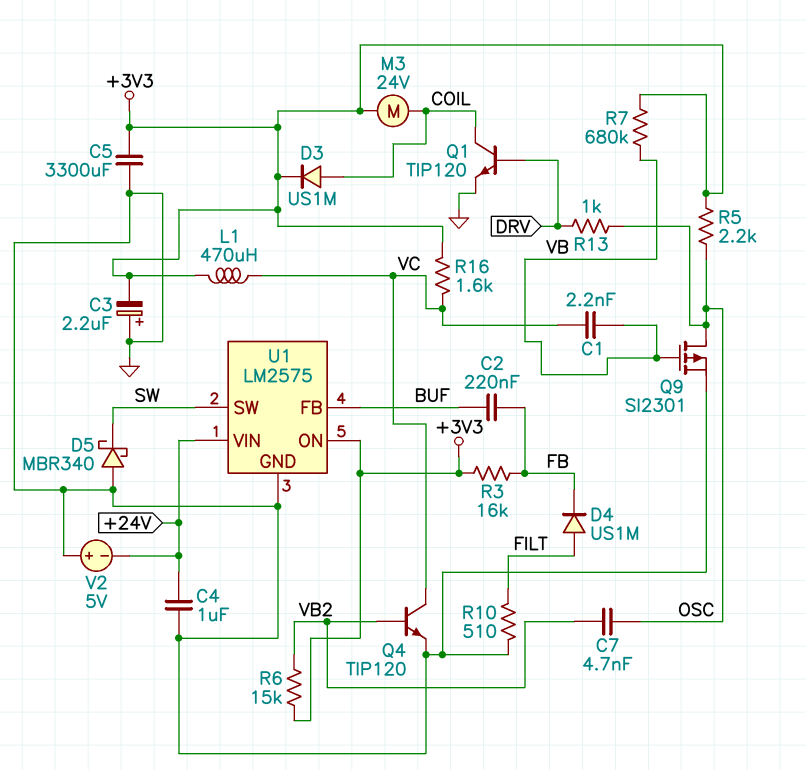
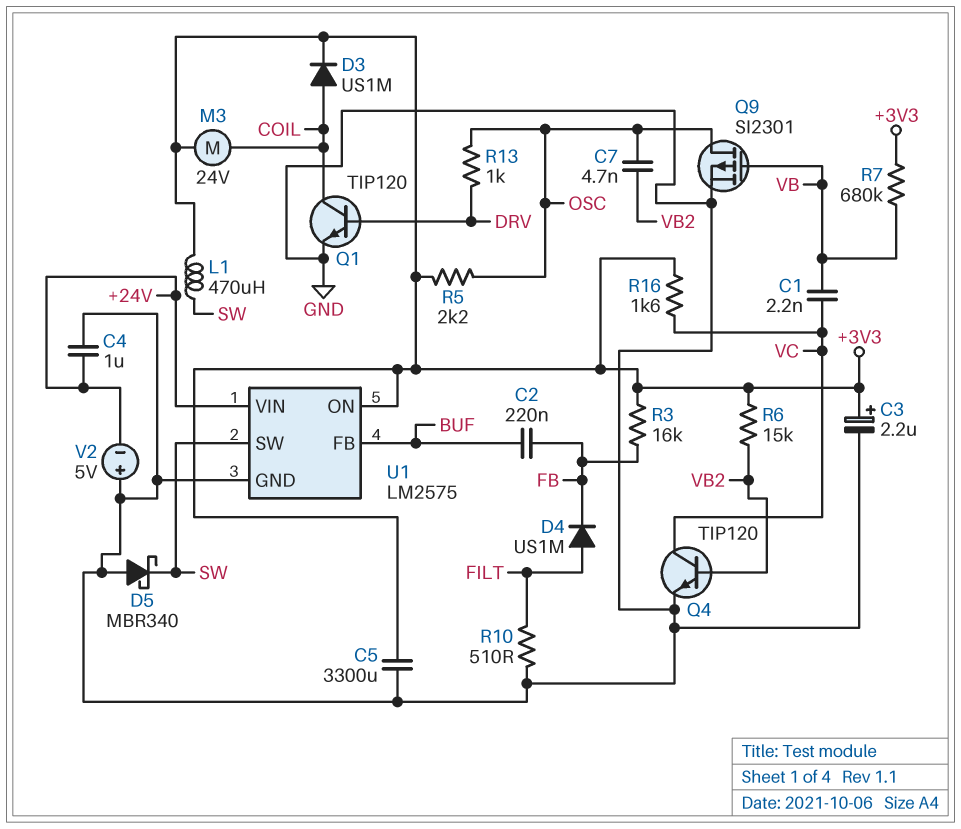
C3: 2.2uF (plus GND, minus +3V3) -> 2.2uF (plus +3V3, minus GND)
L1: 470uH (+3V3, VC) -> 470uH (+3V3, SW)

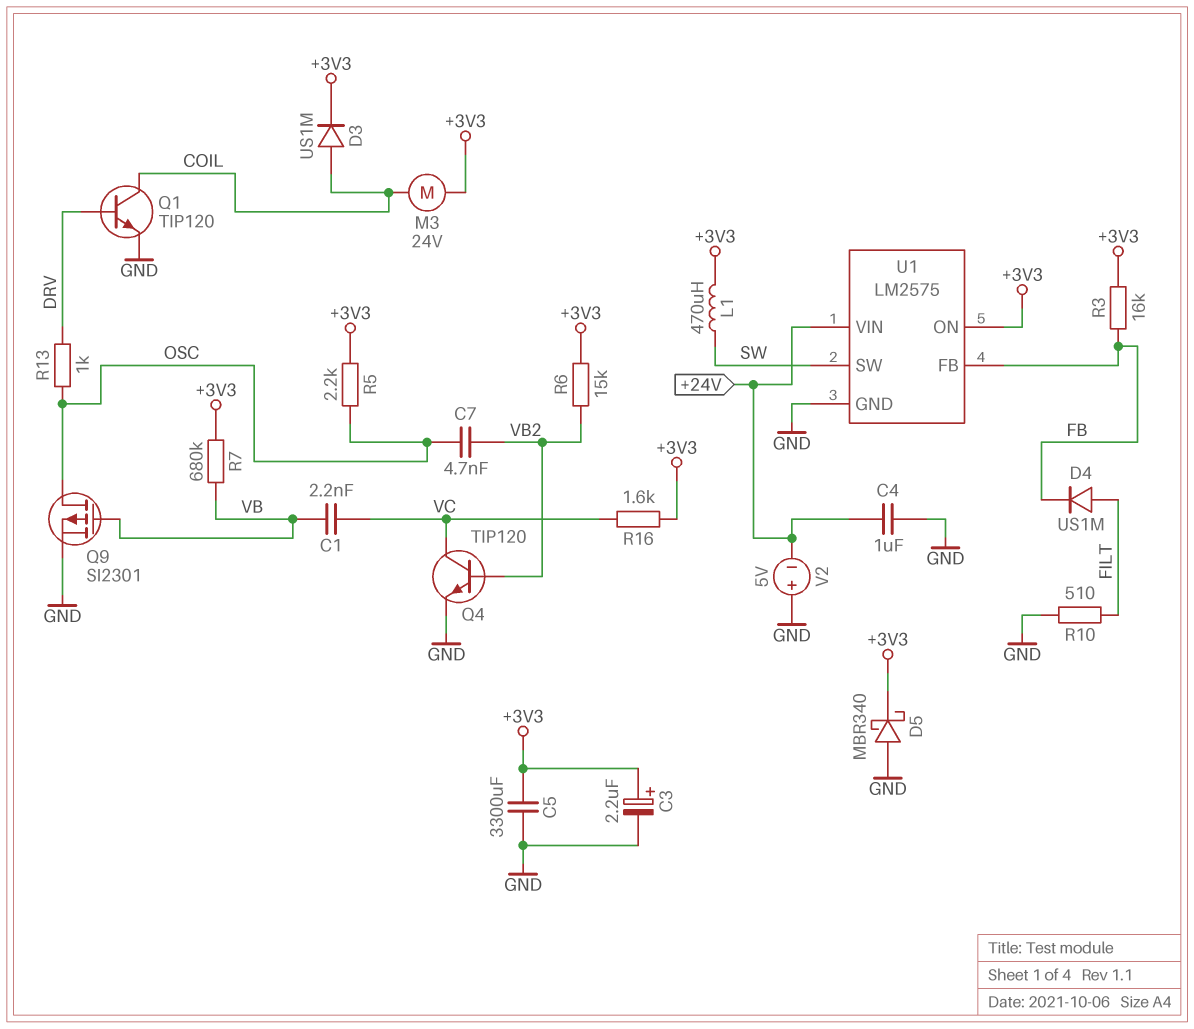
C2: 220nF (BUF, FB) -> none
D5: schottky MBR340 (A GND, K SW) -> schottky MBR340 (A GND, K +3V3)
U1 pin FB: BUF -> FB

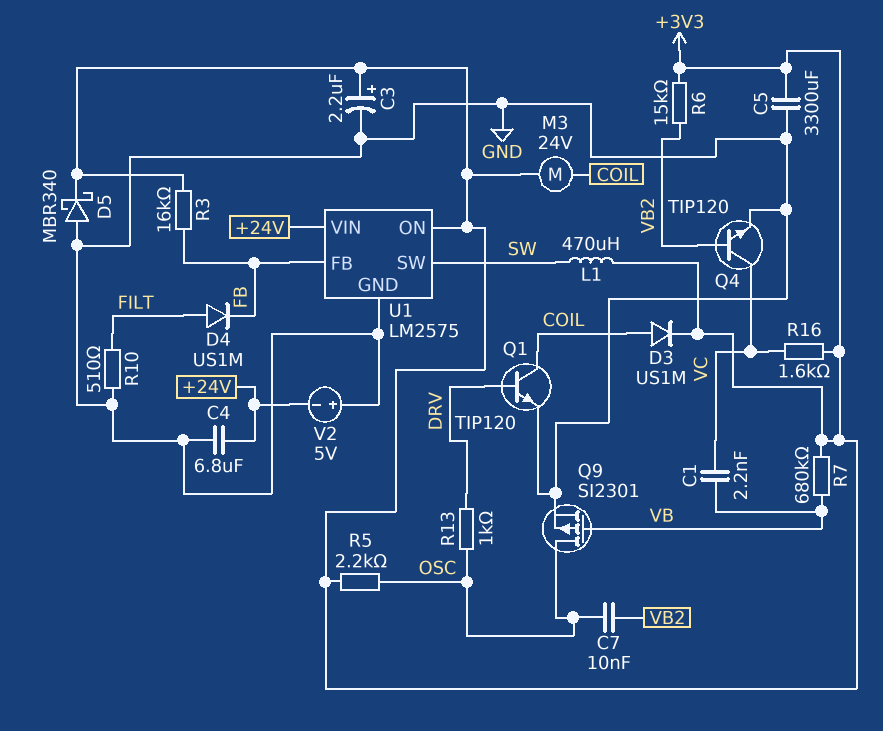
C4: 1uF (+24V, GND) -> 6.8uF (+24V, GND)
C7: 4.7nF (OSC, VB2) -> 10nF (OSC, VB2)

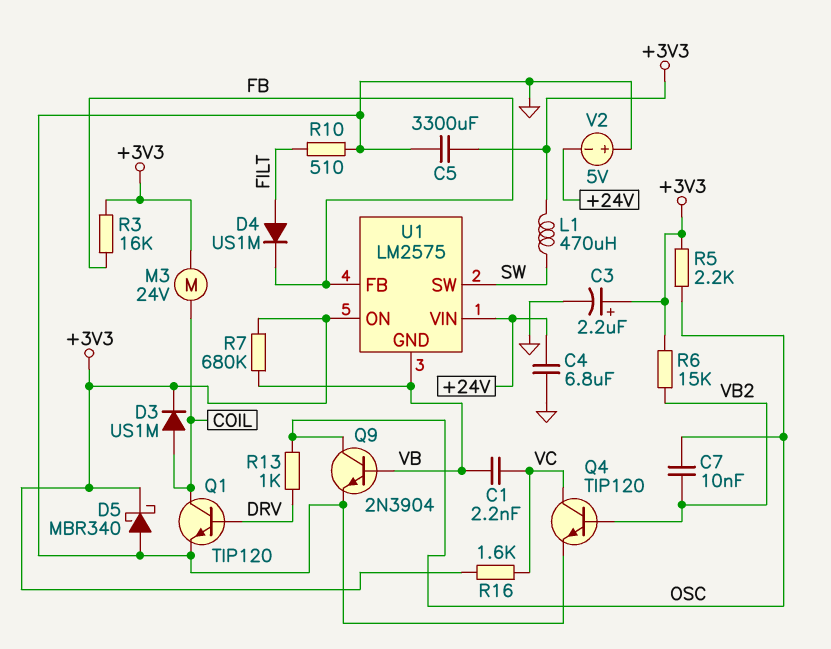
Q9: PMOS SI2301 (G VB, D OSC, S GND) -> NPN 2N3904 (B VB, C OSC, E GND)
U1 pin GND: GND -> VB

